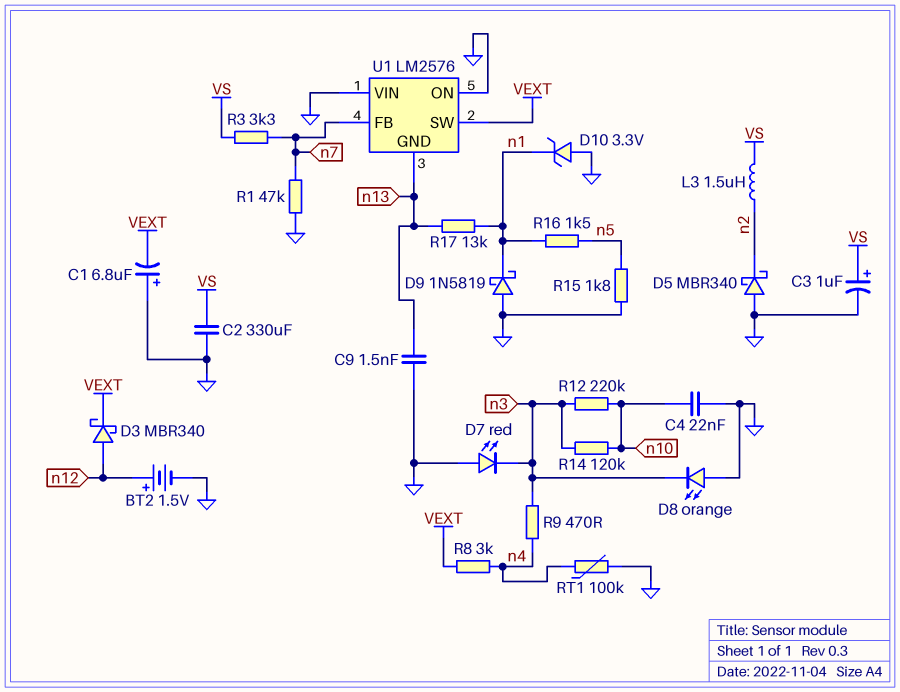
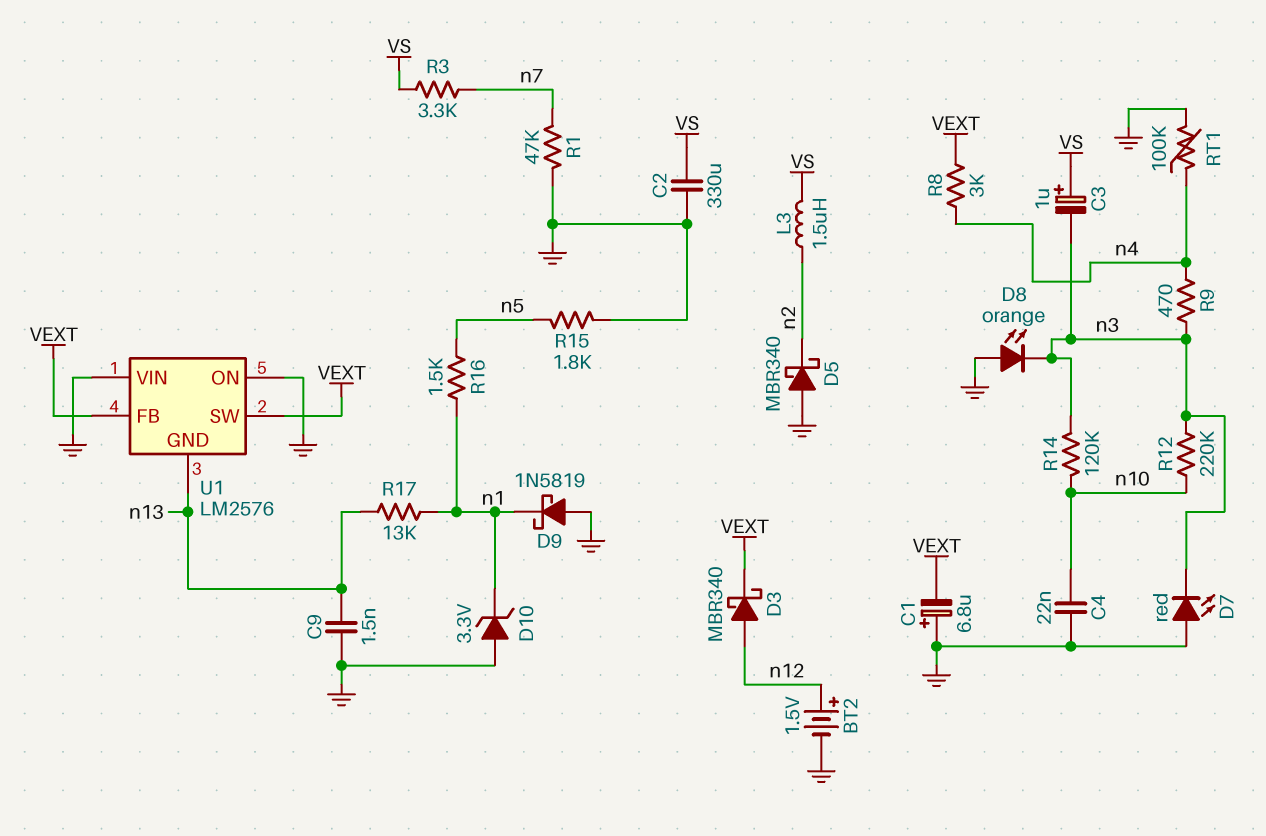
C3: 1uF (plus VS, minus GND) -> 1uF (plus VS, minus n3)
U1 pin FB: n7 -> VEXT

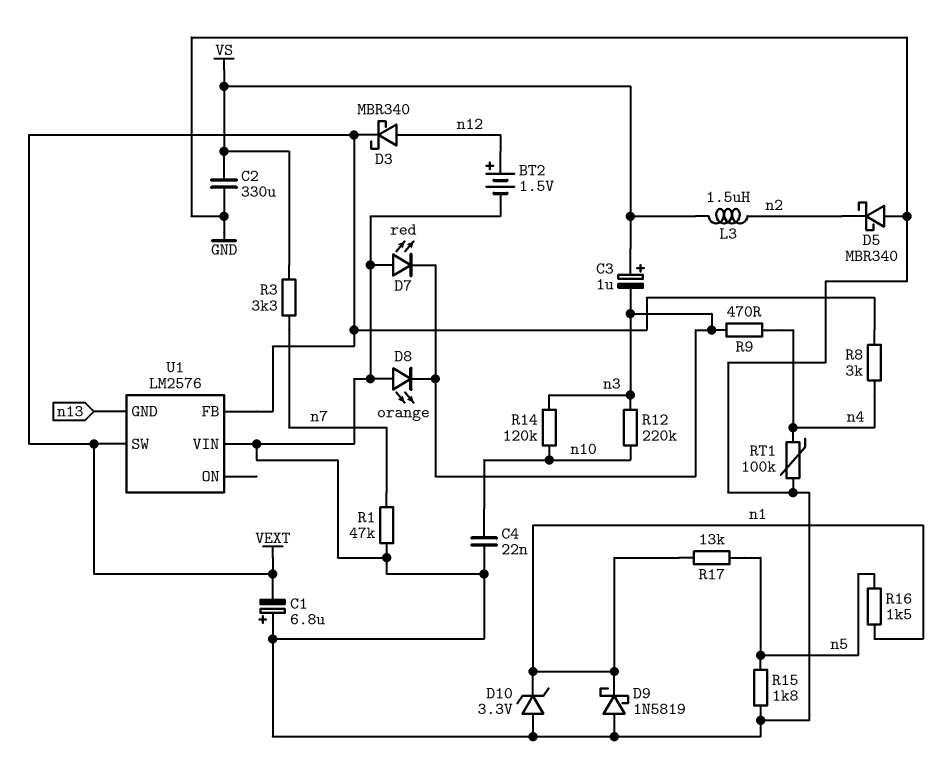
C9: 1.5nF (GND, n13) -> none
R17: 13k (n1, n13) -> 13k (n1, n5)
U1 pin ON: GND -> none

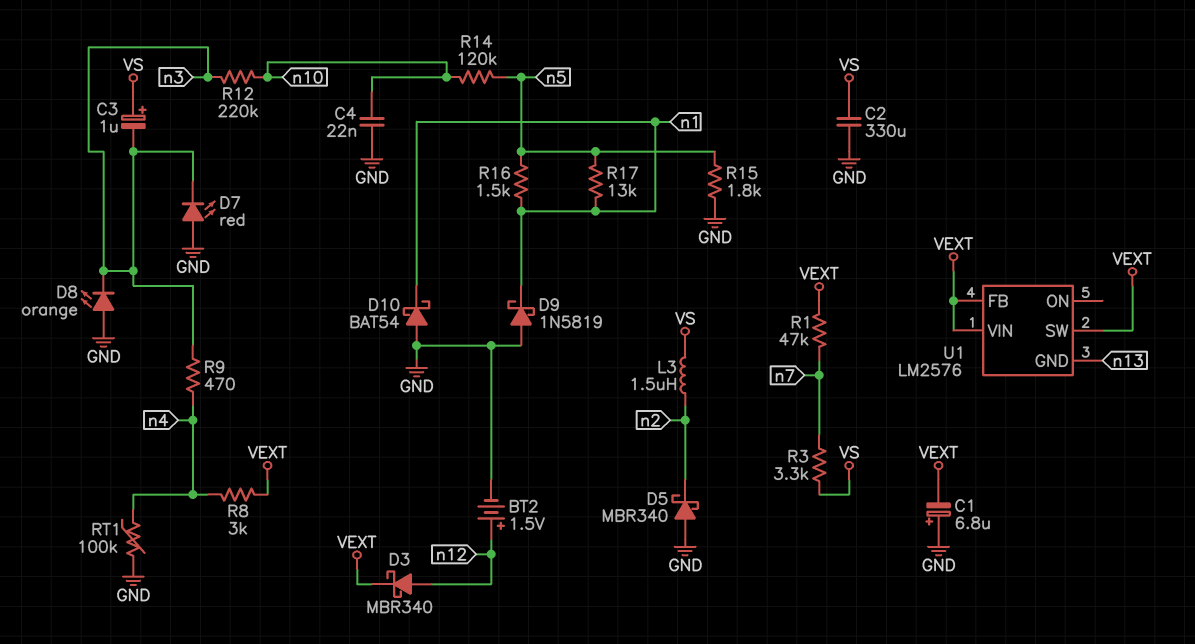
D10: zener 3.3V (A GND, K n1) -> schottky BAT54 (A GND, K n1)
R1: 47k (GND, n7) -> 47k (VEXT, n7)
R14: 120k (n3, n10) -> 120k (n5, n10)
U1 pin VIN: GND -> VEXT

